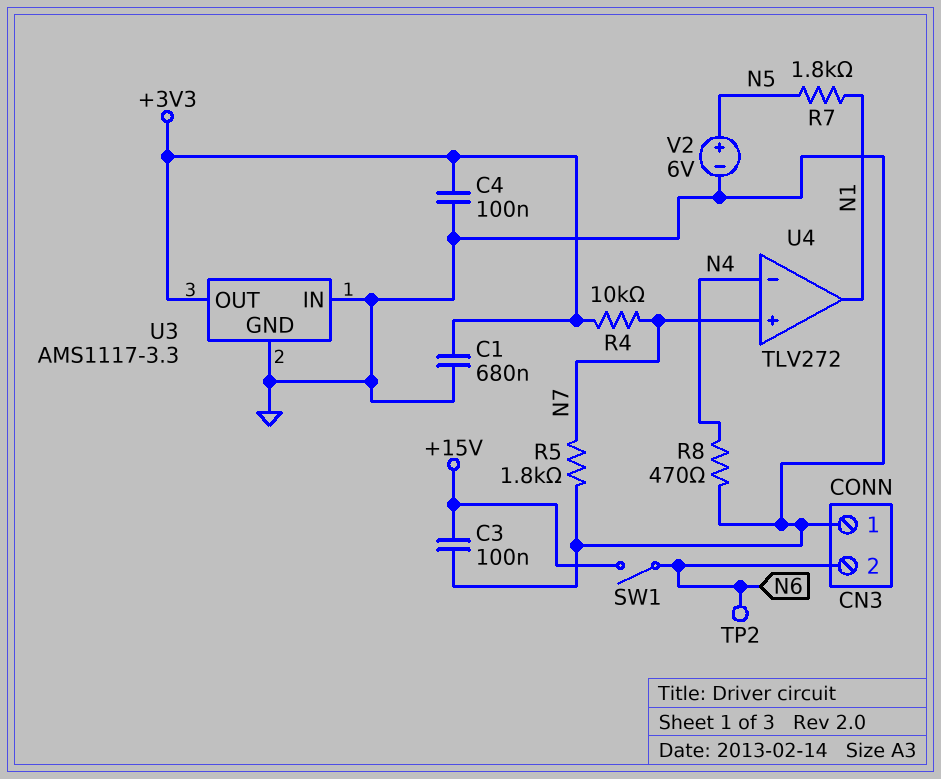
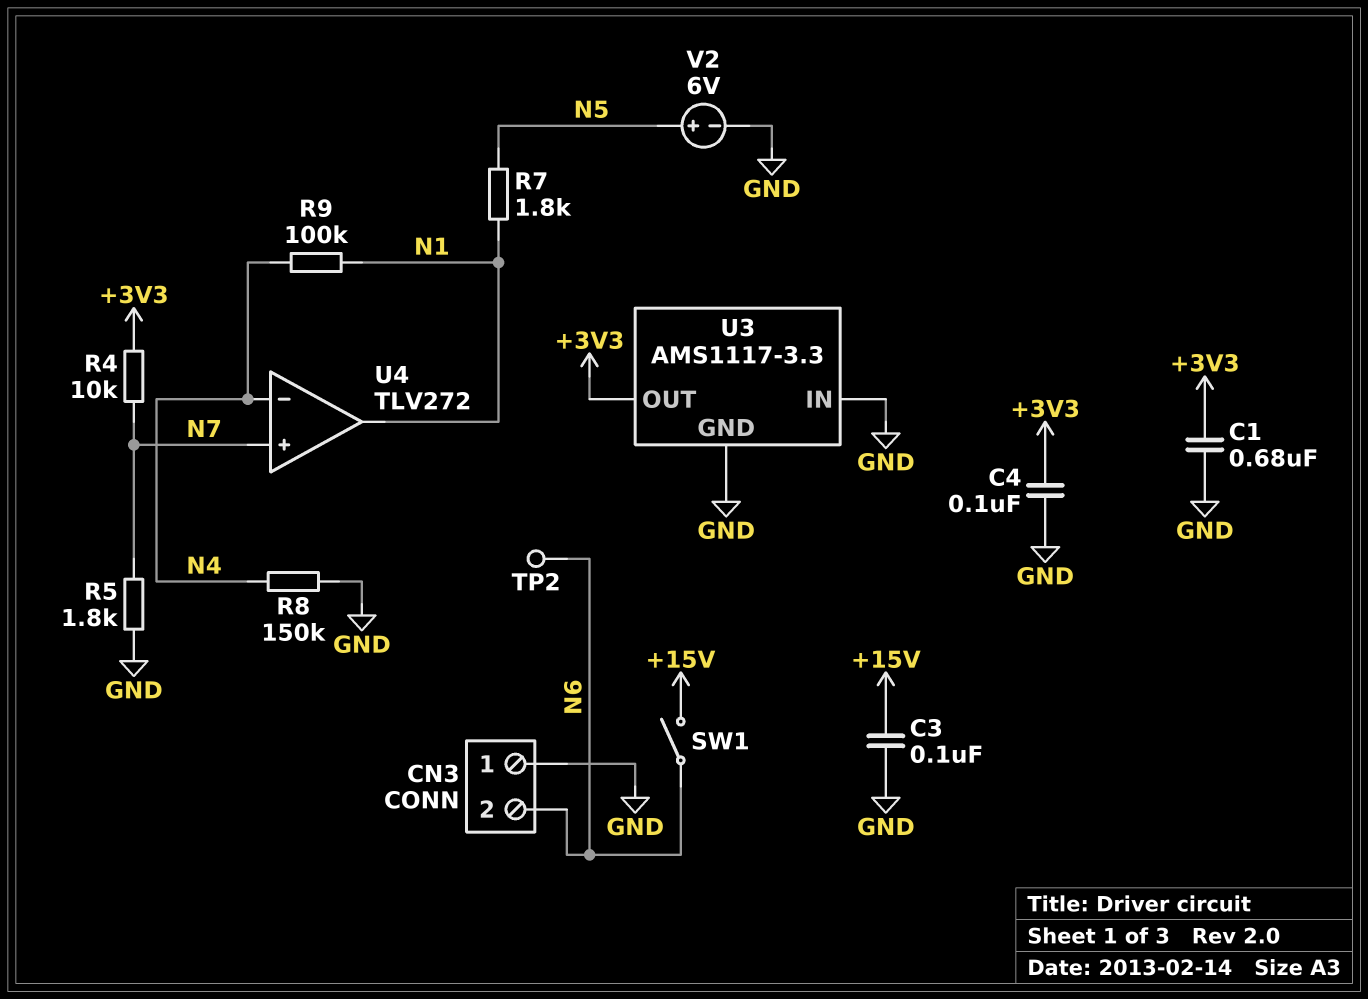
R8: 470 (GND, N4) -> 150k (GND, N4)
R9: none -> 100k (N1, N4)

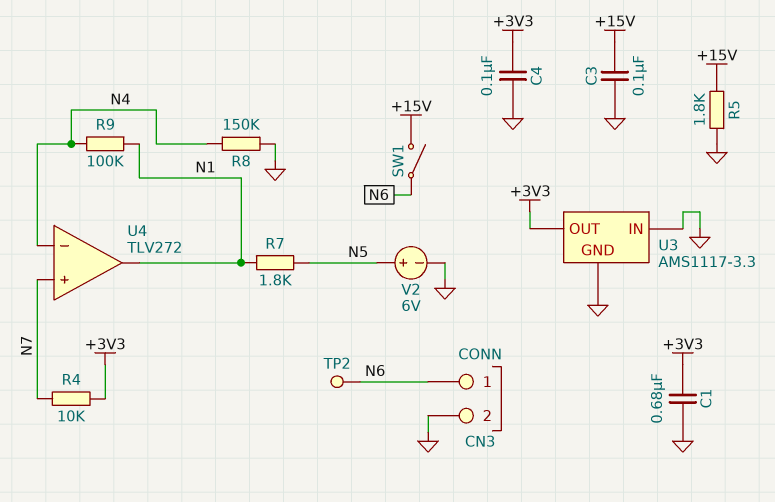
CN3 pin 1: GND -> N6
CN3 pin 2: N6 -> GND
R5: 1.8k (GND, N7) -> 1.8k (+15V, GND)

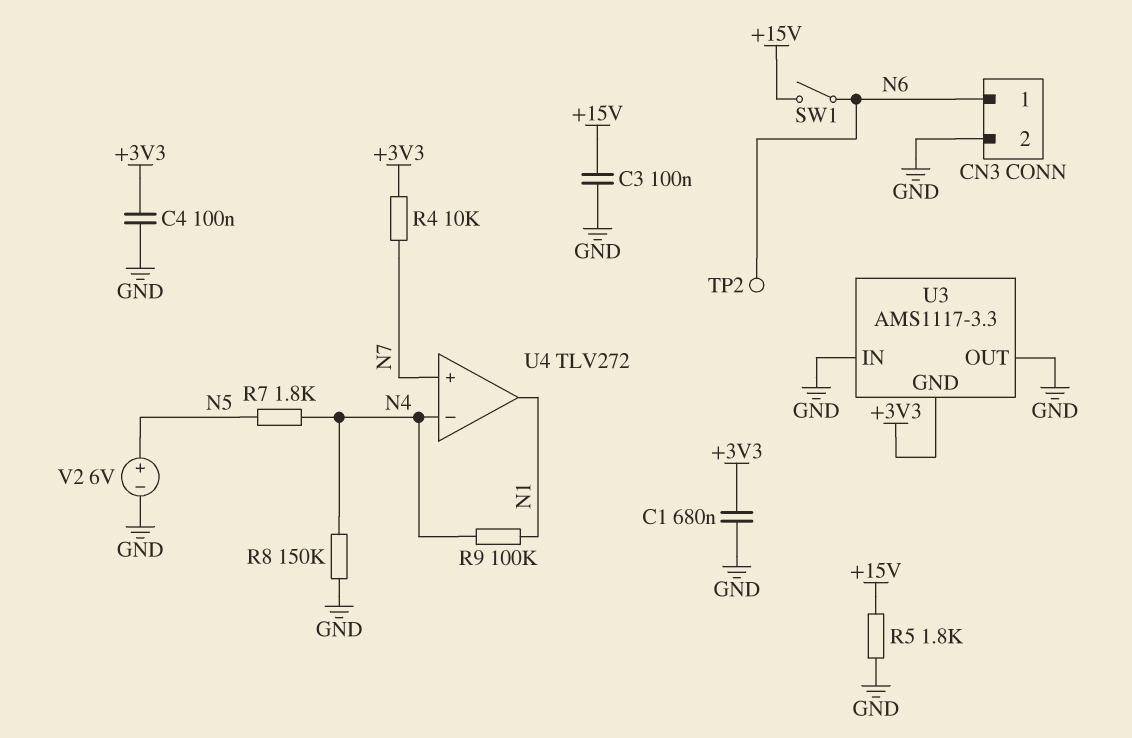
R7: 1.8k (N1, N5) -> 1.8k (N4, N5)
U3 pin GND: GND -> +3V3
U3 pin OUT: +3V3 -> GND

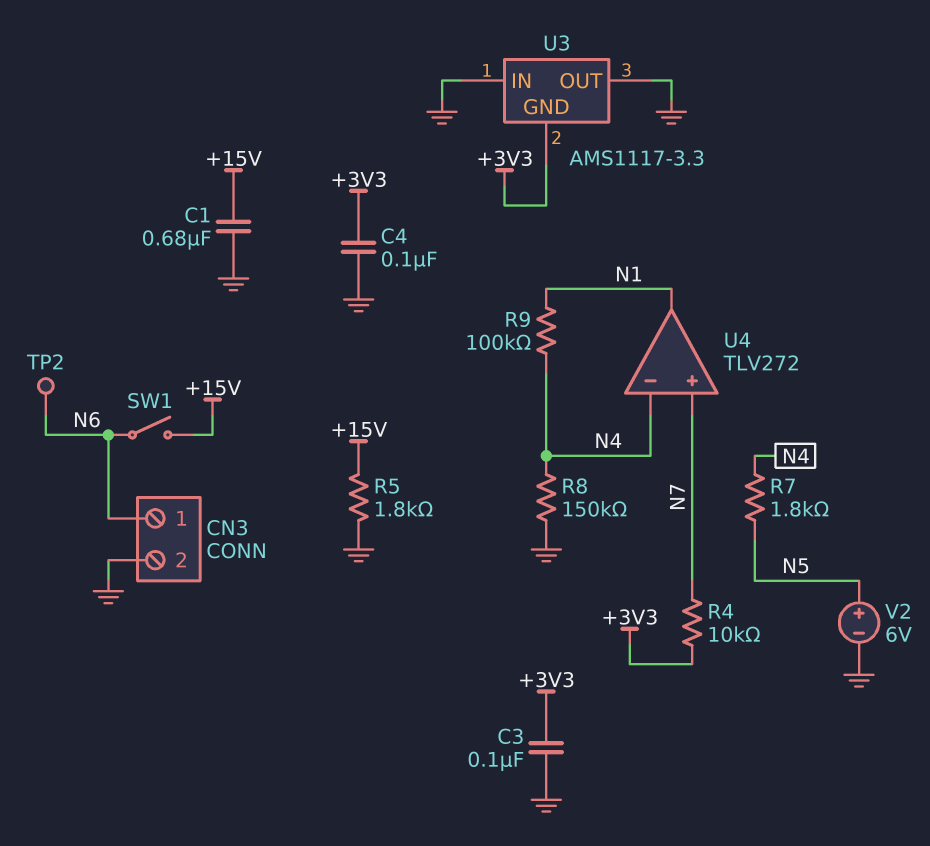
C1: 680nF (+3V3, GND) -> 680nF (+15V, GND)
C3: 100nF (+15V, GND) -> 100nF (+3V3, GND)

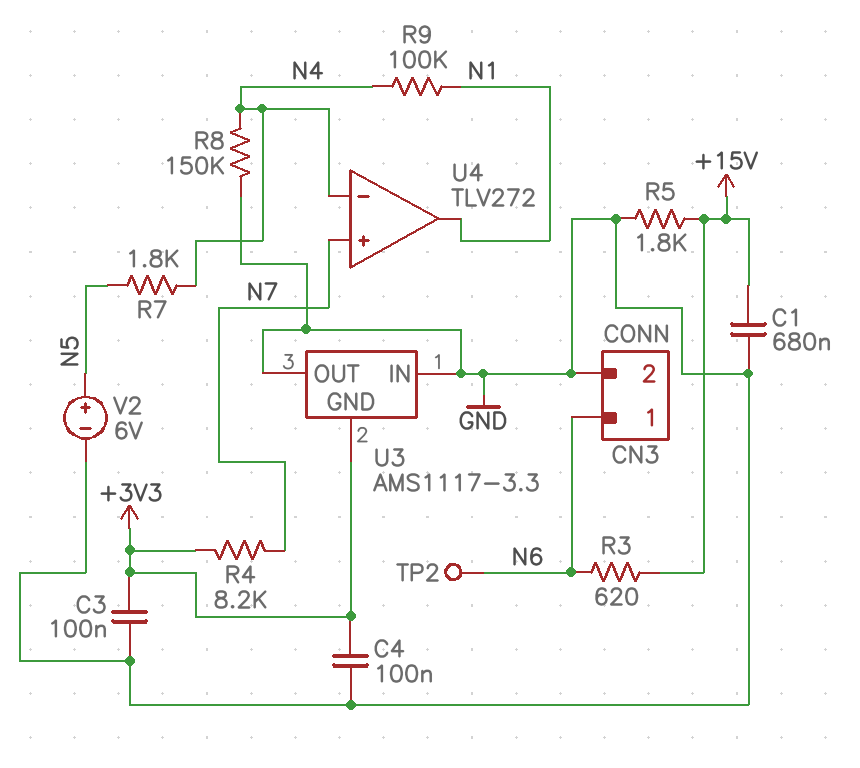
R3: none -> 620 (+15V, N6)
R4: 10k (+3V3, N7) -> 8.2k (+3V3, N7)
SW1: switch (+15V, N6) -> none

